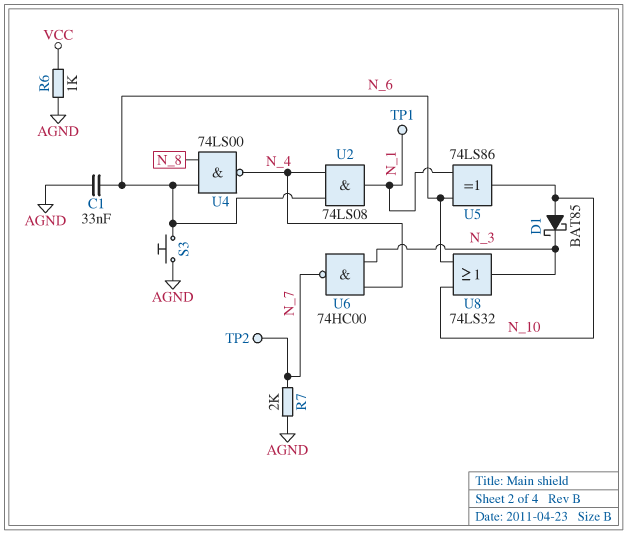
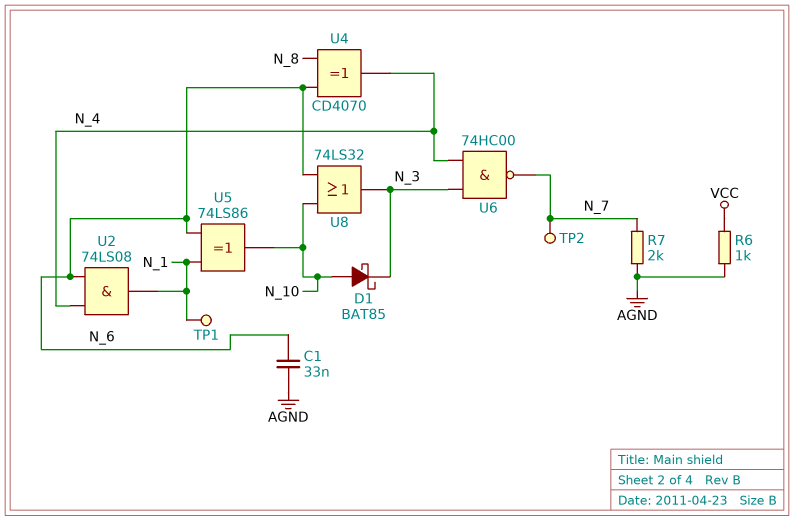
S3: button (AGND, N_6) -> none
U4: NAND 74LS00 (in N_6, in N_8, out N_4) -> XOR CD4070 (in N_6, in N_8, out N_4)

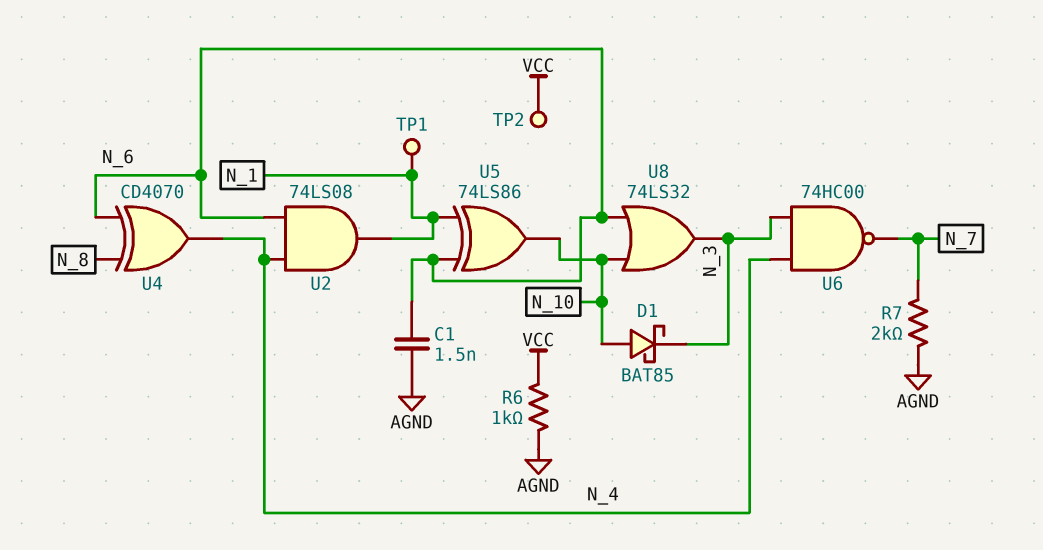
C1: 33nF (AGND, N_6) -> 1.5nF (AGND, N_6)
TP2: test point (N_7) -> test point (VCC)

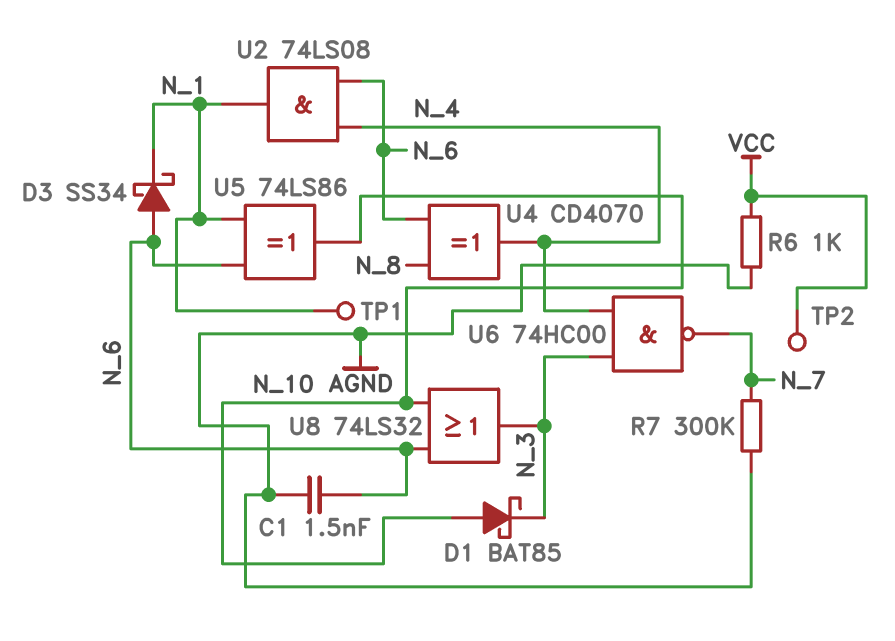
D3: none -> schottky SS34 (A N_6, K N_1)
R7: 2k (AGND, N_7) -> 300k (AGND, N_7)

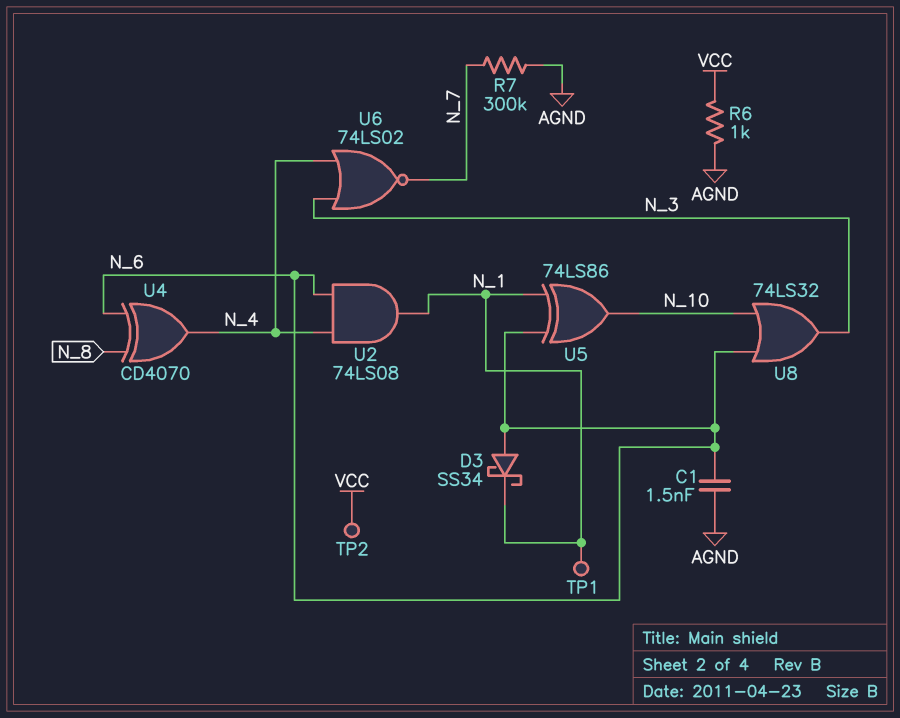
D1: schottky BAT85 (A N_10, K N_3) -> none
U6: NAND 74HC00 (in N_3, in N_4, out N_7) -> NOR 74LS02 (in N_3, in N_4, out N_7)

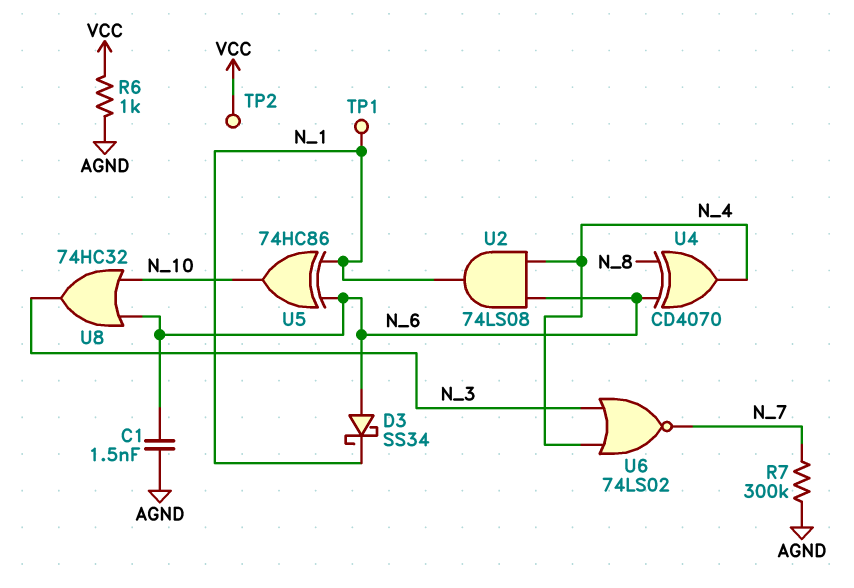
U5: XOR 74LS86 (in N_1, in N_6, out N_10) -> XOR 74HC86 (in N_1, in N_6, out N_10)
U8: OR 74LS32 (in N_6, in N_10, out N_3) -> OR 74HC32 (in N_6, in N_10, out N_3)

